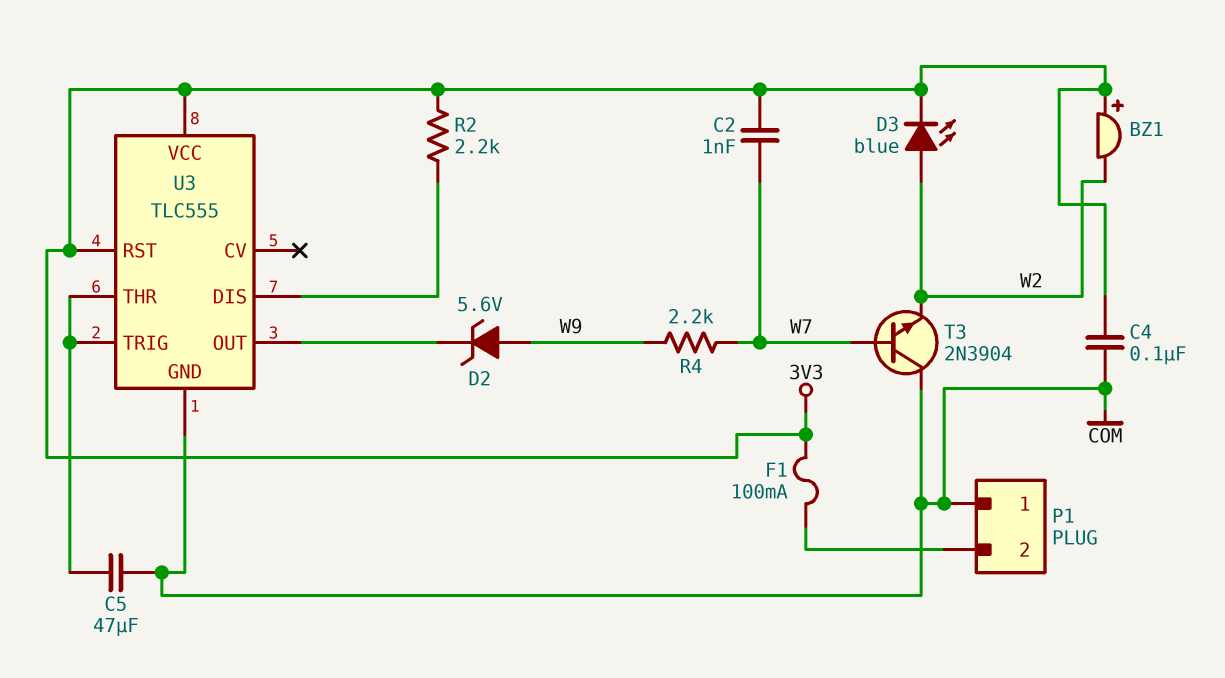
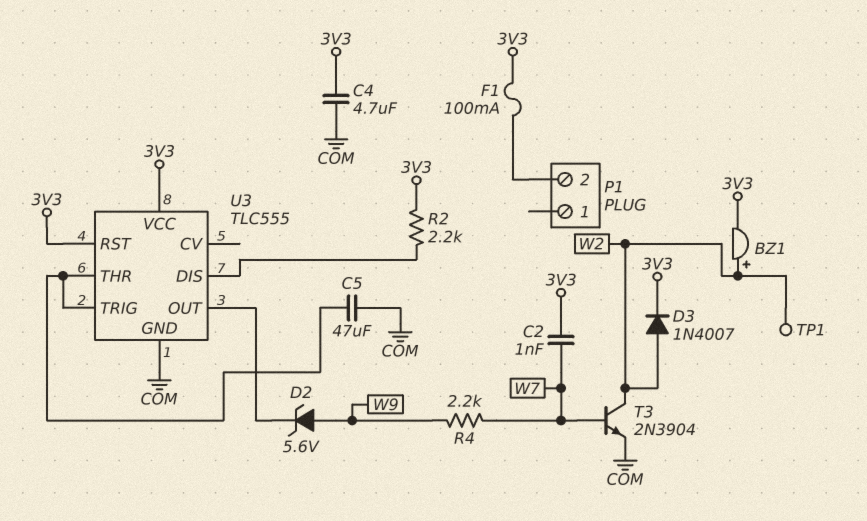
BZ1: buzzer (plus 3V3, minus W2) -> buzzer (plus W2, minus 3V3)
C4: 100nF (3V3, COM) -> 4.7uF (3V3, COM)
D3: LED blue (A W2, K 3V3) -> diode 1N4007 (A W2, K 3V3)
P1 pin 1: COM -> none
T3: NPN 2N3904 (B W7, C COM, E W2) -> NPN 2N3904 (B W7, C W2, E COM)
TP1: none -> test point (W2)

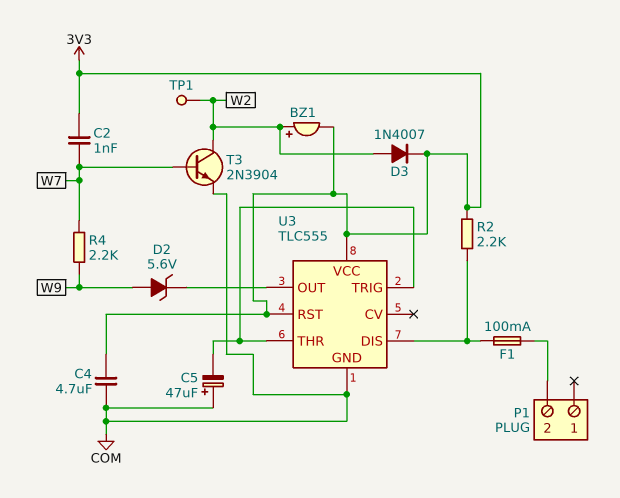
C5: 47uF (COM, U3/THR) -> 47uF (plus COM, minus U3/THR)
F1: 100mA (3V3, P1/2) -> 100mA (P1/2, U3/DIS)

